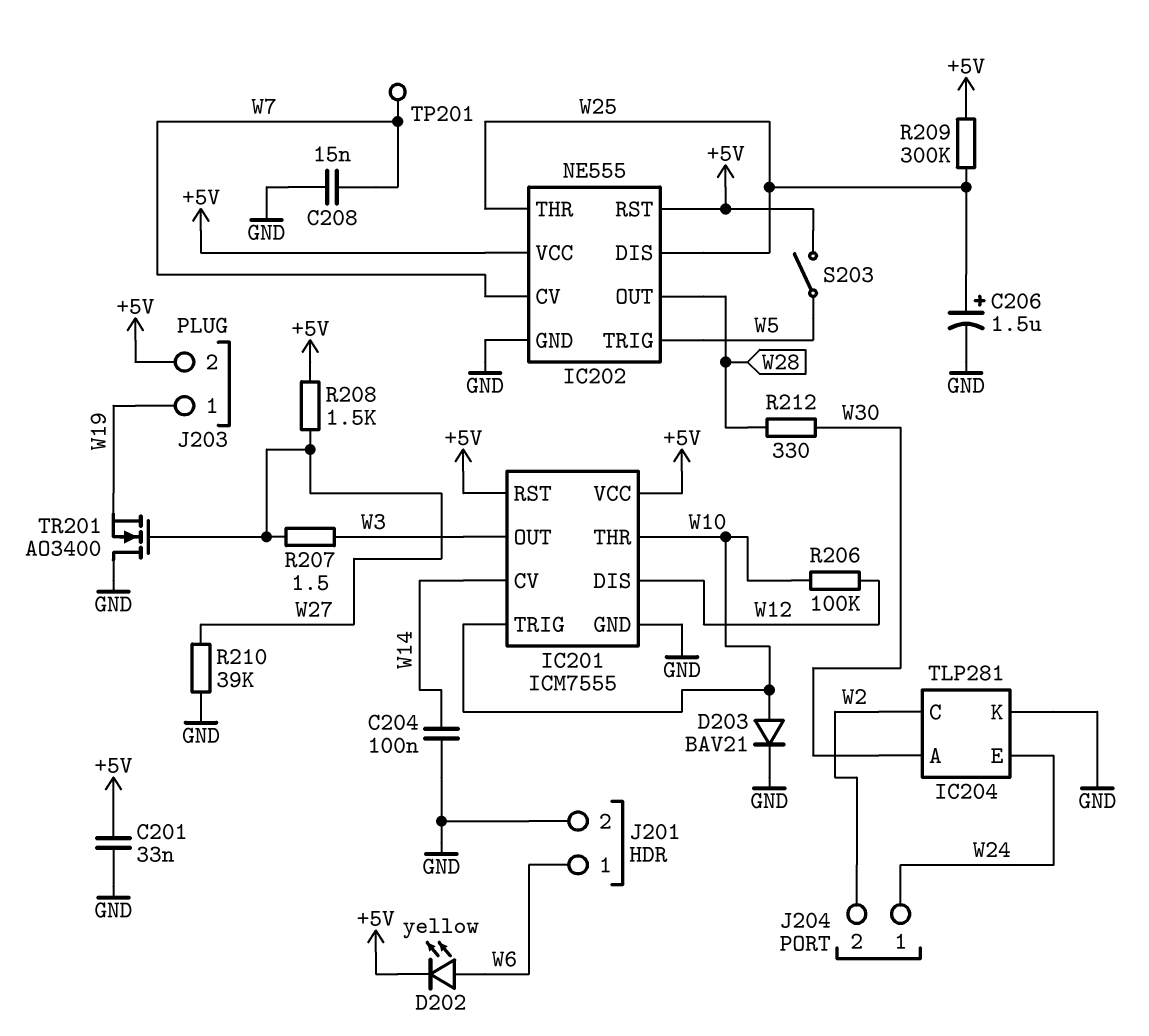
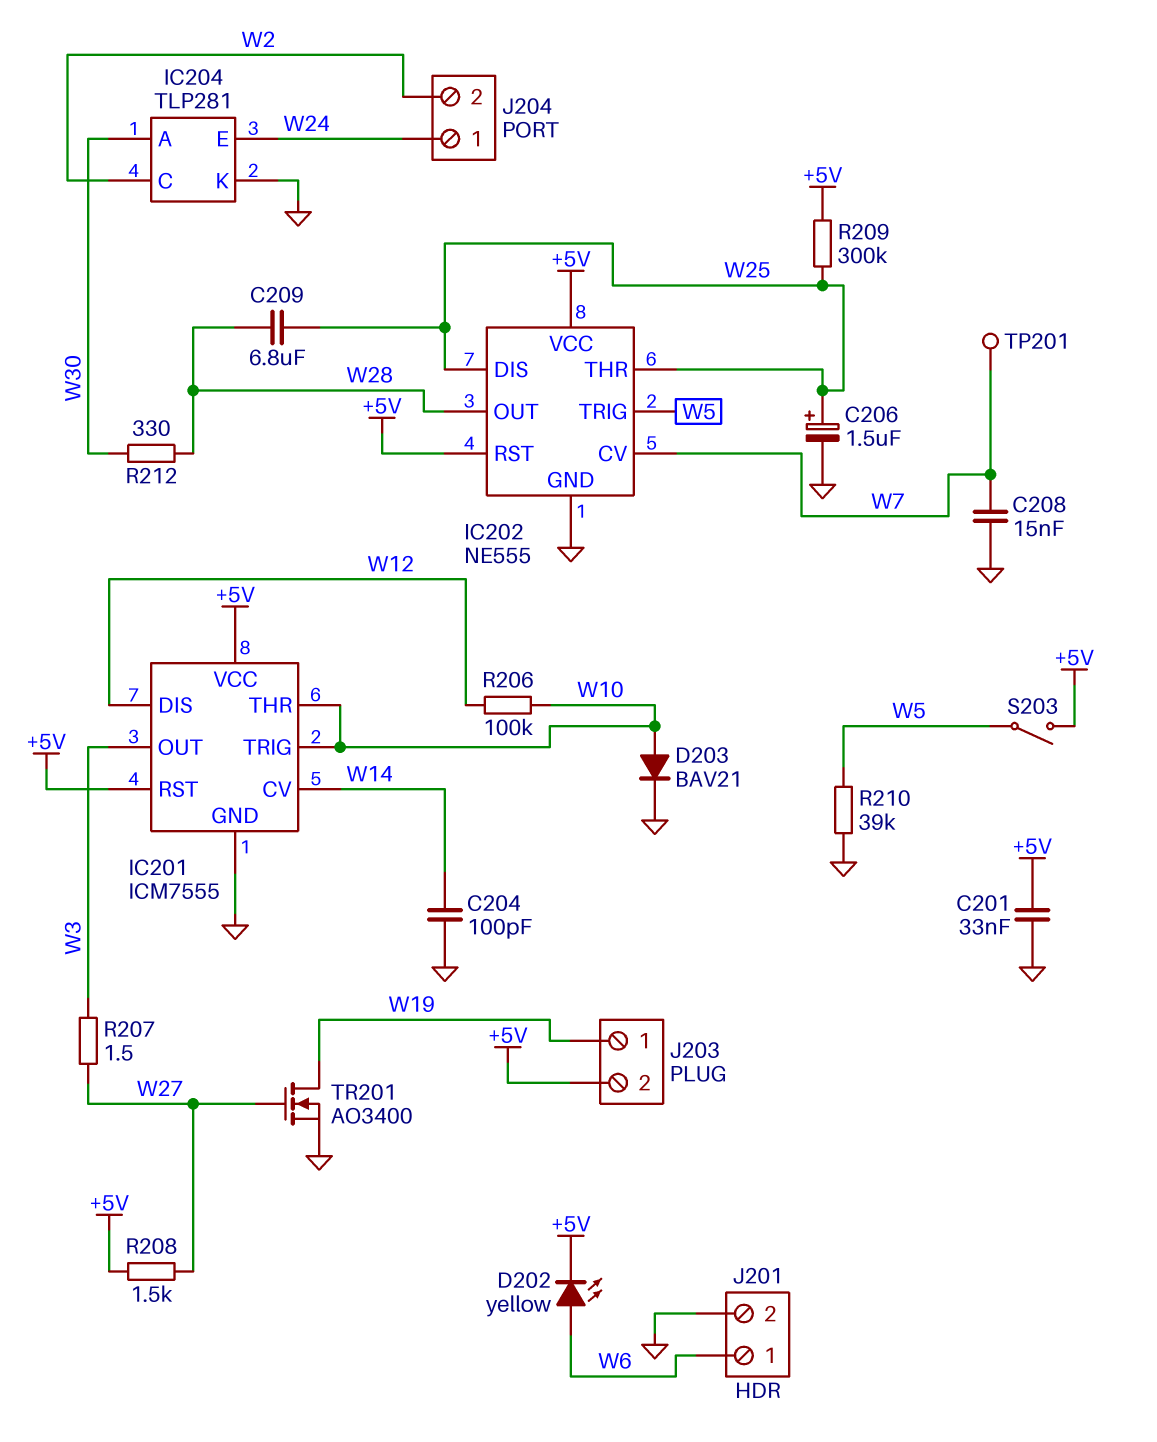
C204: 100nF (GND, W14) -> 100pF (GND, W14)
C209: none -> 6.8uF (W25, W28)
R210: 39k (GND, W27) -> 39k (GND, W5)
TR201: NMOS AO3400 (G W27, D GND, S W19) -> NMOS AO3400 (G W27, D W19, S GND)

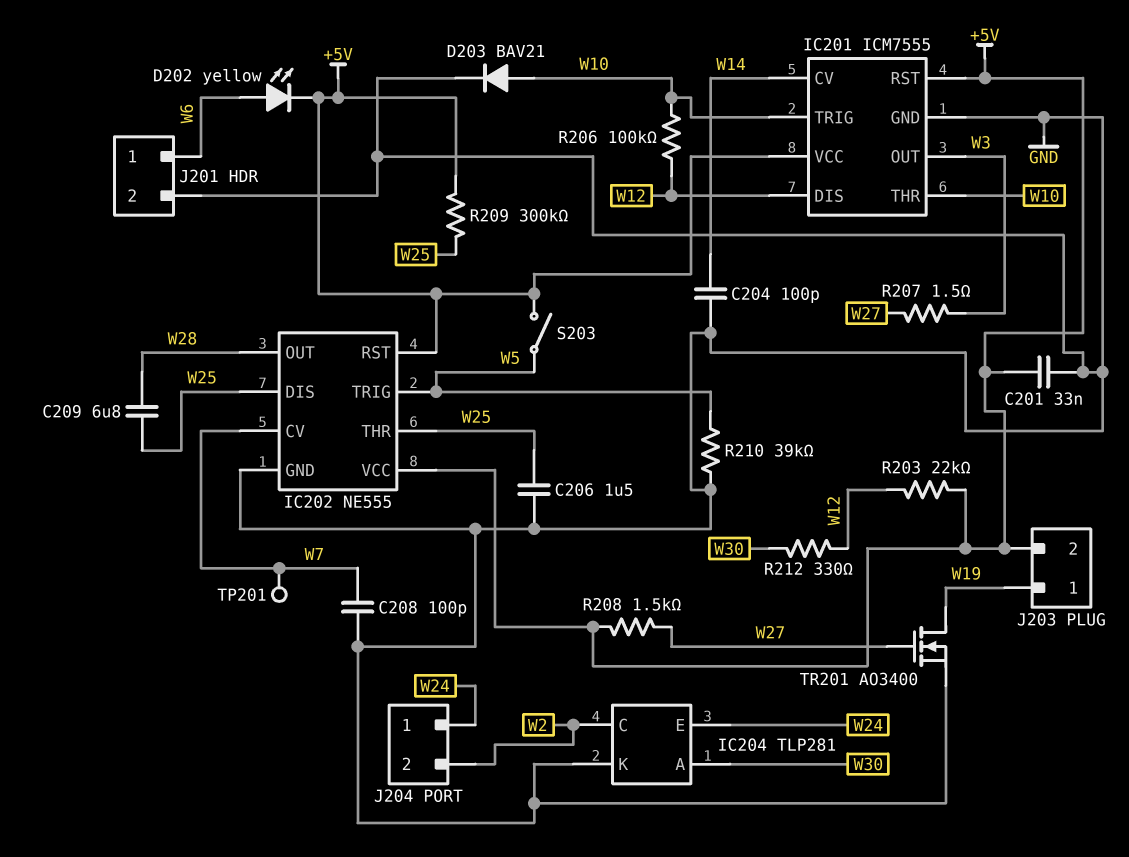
C206: 1.5uF (plus W25, minus GND) -> 1.5uF (GND, W25)
C208: 15nF (GND, W7) -> 100pF (GND, W7)
R203: none -> 22k (+5V, W12)
R212: 330 (W28, W30) -> 330 (W12, W30)

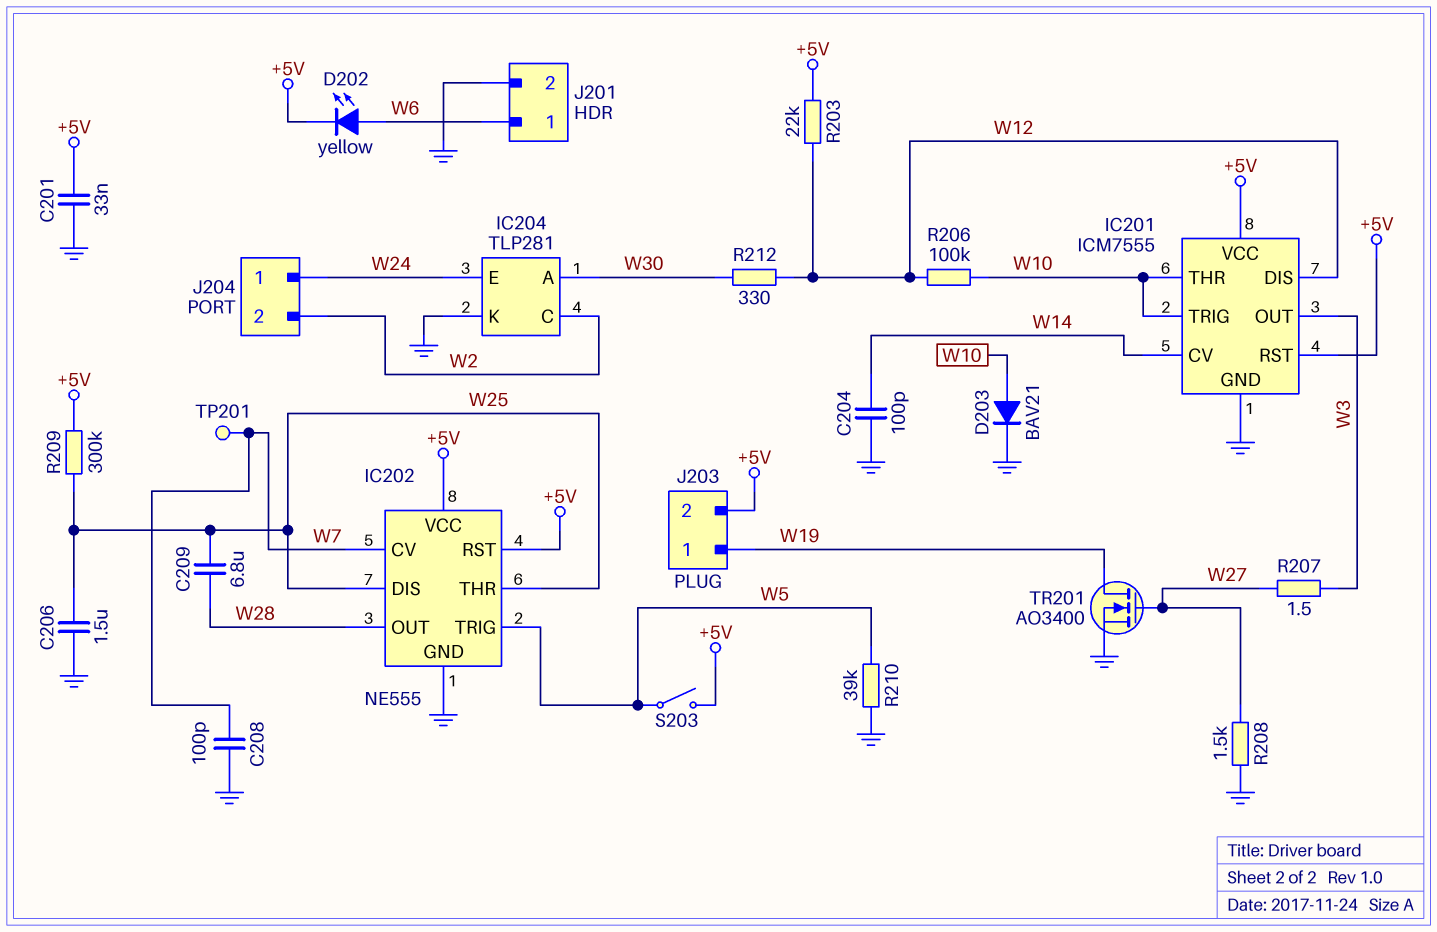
R208: 1.5k (+5V, W27) -> 1.5k (GND, W27)

